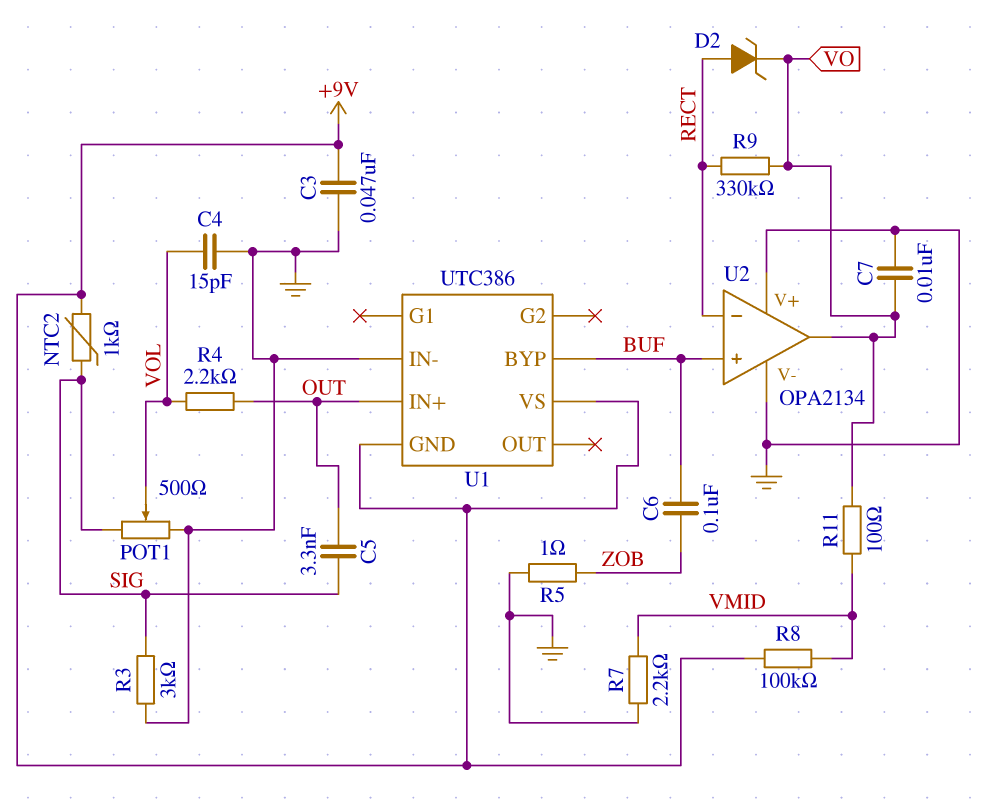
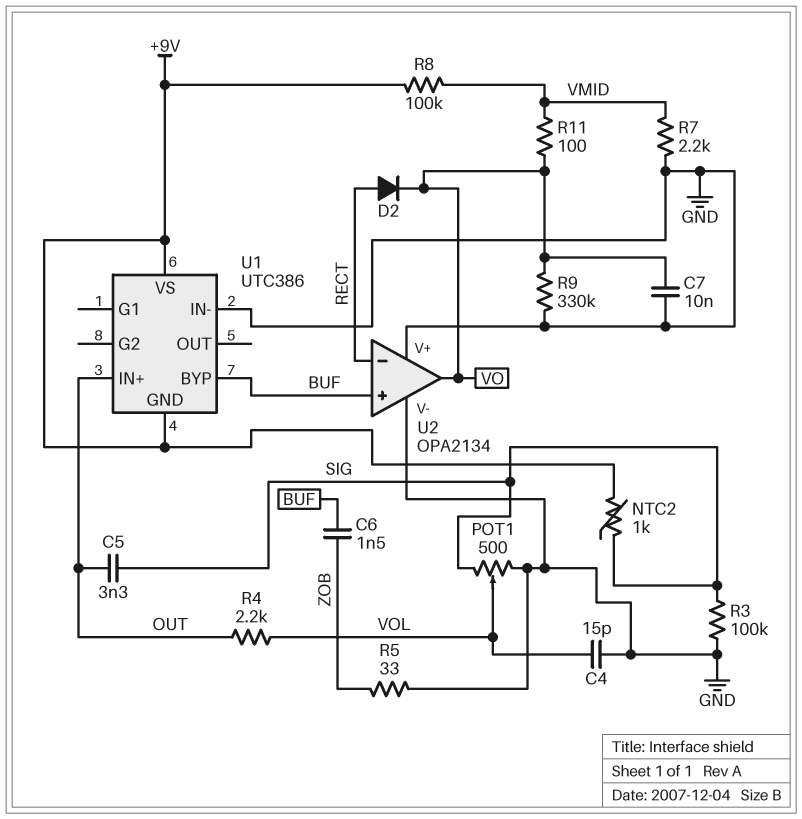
C3: 47nF (+9V, GND) -> none
C6: 100nF (BUF, ZOB) -> 1.5nF (BUF, ZOB)
D2: zener (A RECT, K VO) -> diode (A RECT, K VO)
R3: 3k (GND, SIG) -> 100k (GND, SIG)
R5: 1 (GND, ZOB) -> 33 (GND, ZOB)
R9: 330k (RECT, VO) -> 330k (GND, VO)

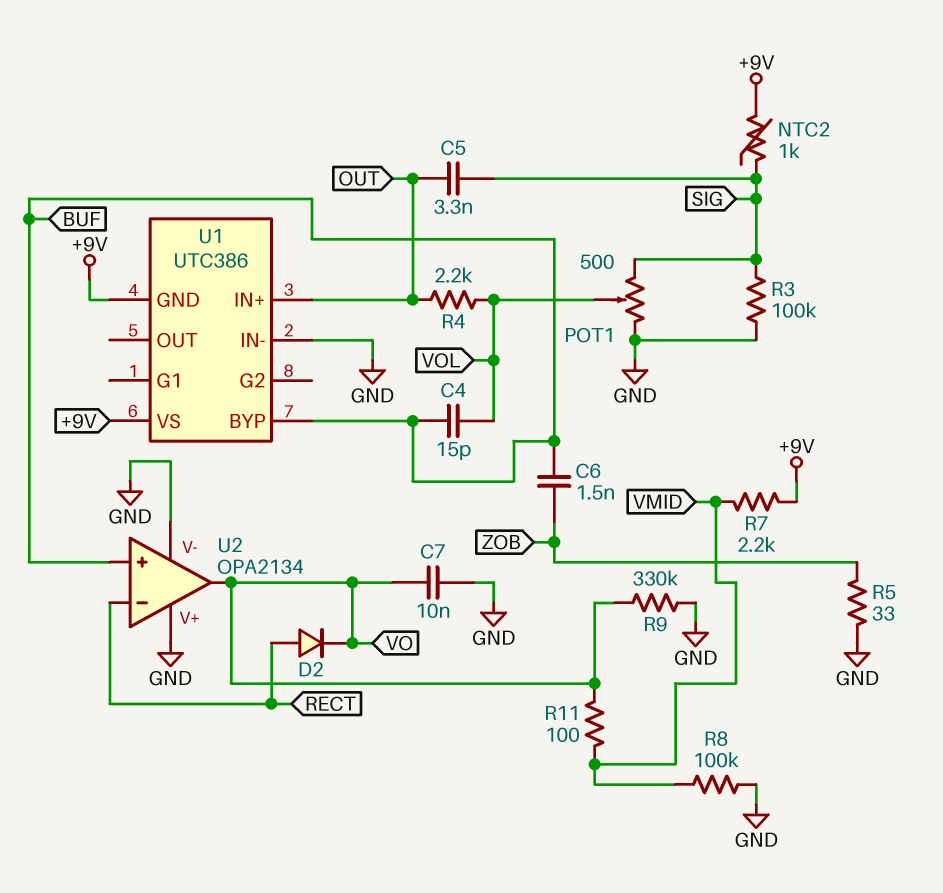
C4: 15pF (GND, VOL) -> 15pF (BUF, VOL)
R7: 2.2k (GND, VMID) -> 2.2k (+9V, VMID)
R8: 100k (+9V, VMID) -> 100k (GND, VMID)

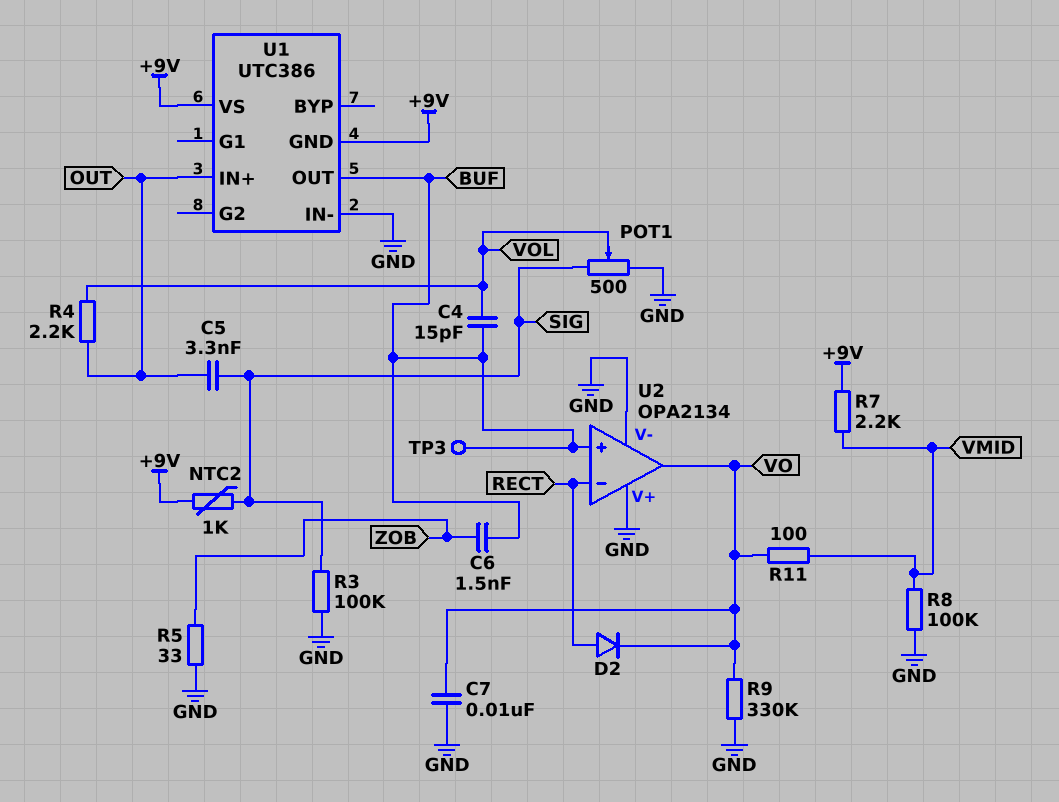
TP3: none -> test point (BUF)
U1 pin BYP: BUF -> none
U1 pin OUT: none -> BUF

